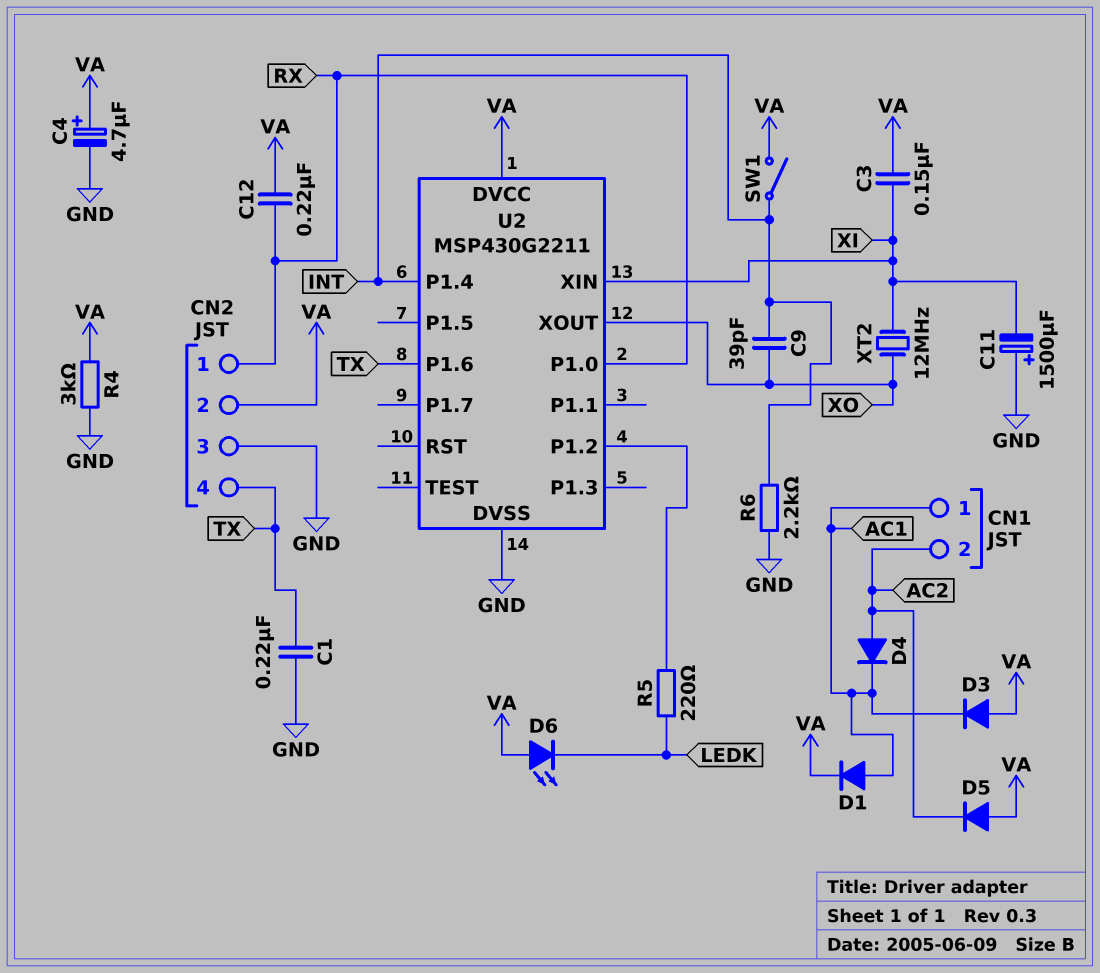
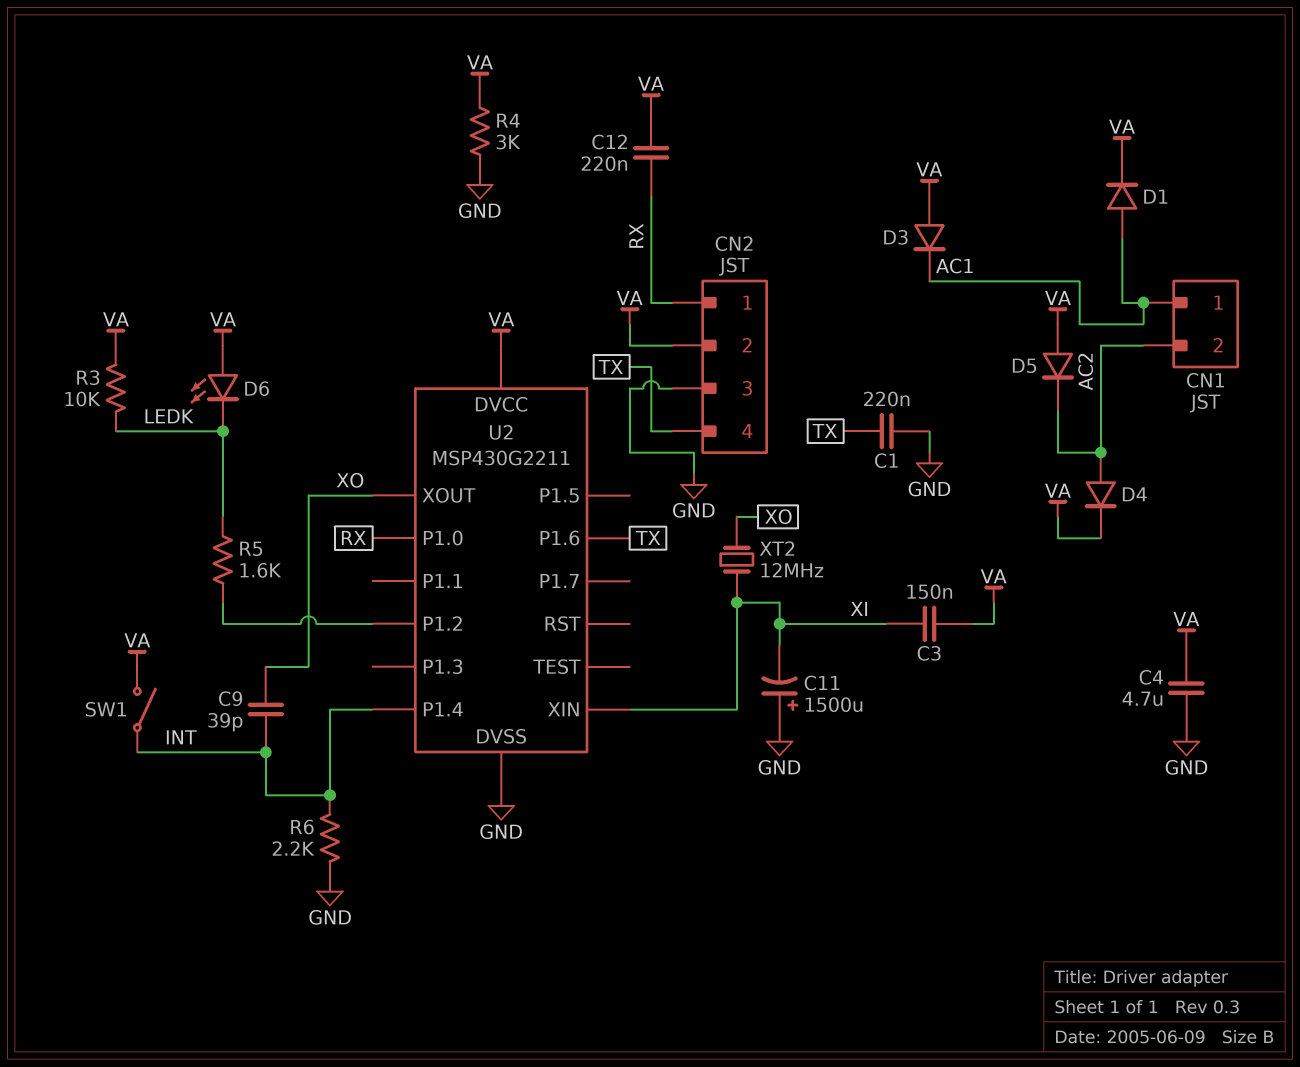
C4: 4.7uF (plus VA, minus GND) -> 4.7uF (GND, VA)
D4: diode (A AC2, K AC1) -> diode (A AC2, K VA)
R3: none -> 10k (LEDK, VA)
R5: 220 (LEDK, U2/P1.2) -> 1.6k (LEDK, U2/P1.2)

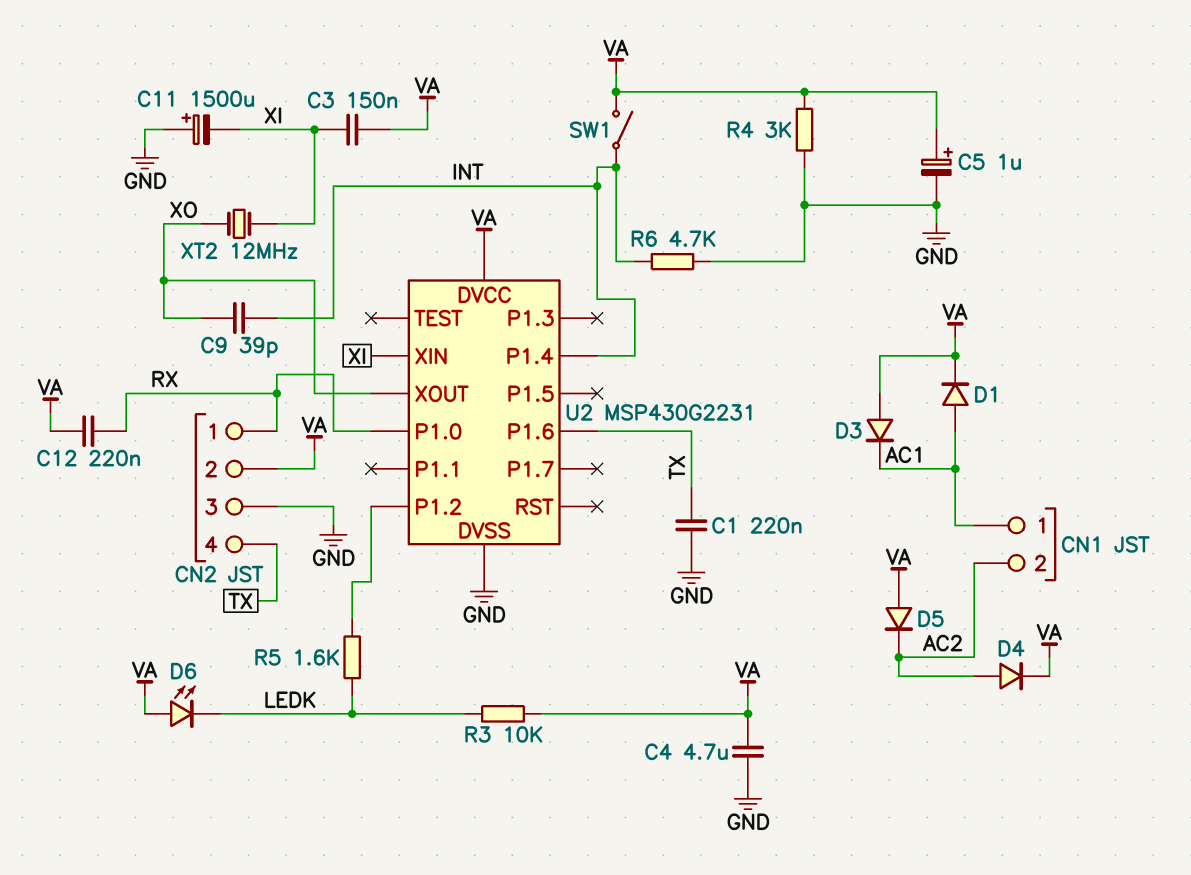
C5: none -> 1uF (plus VA, minus GND)
R6: 2.2k (GND, INT) -> 4.7k (GND, INT)
U2: MSP430G2211 -> MSP430G2231

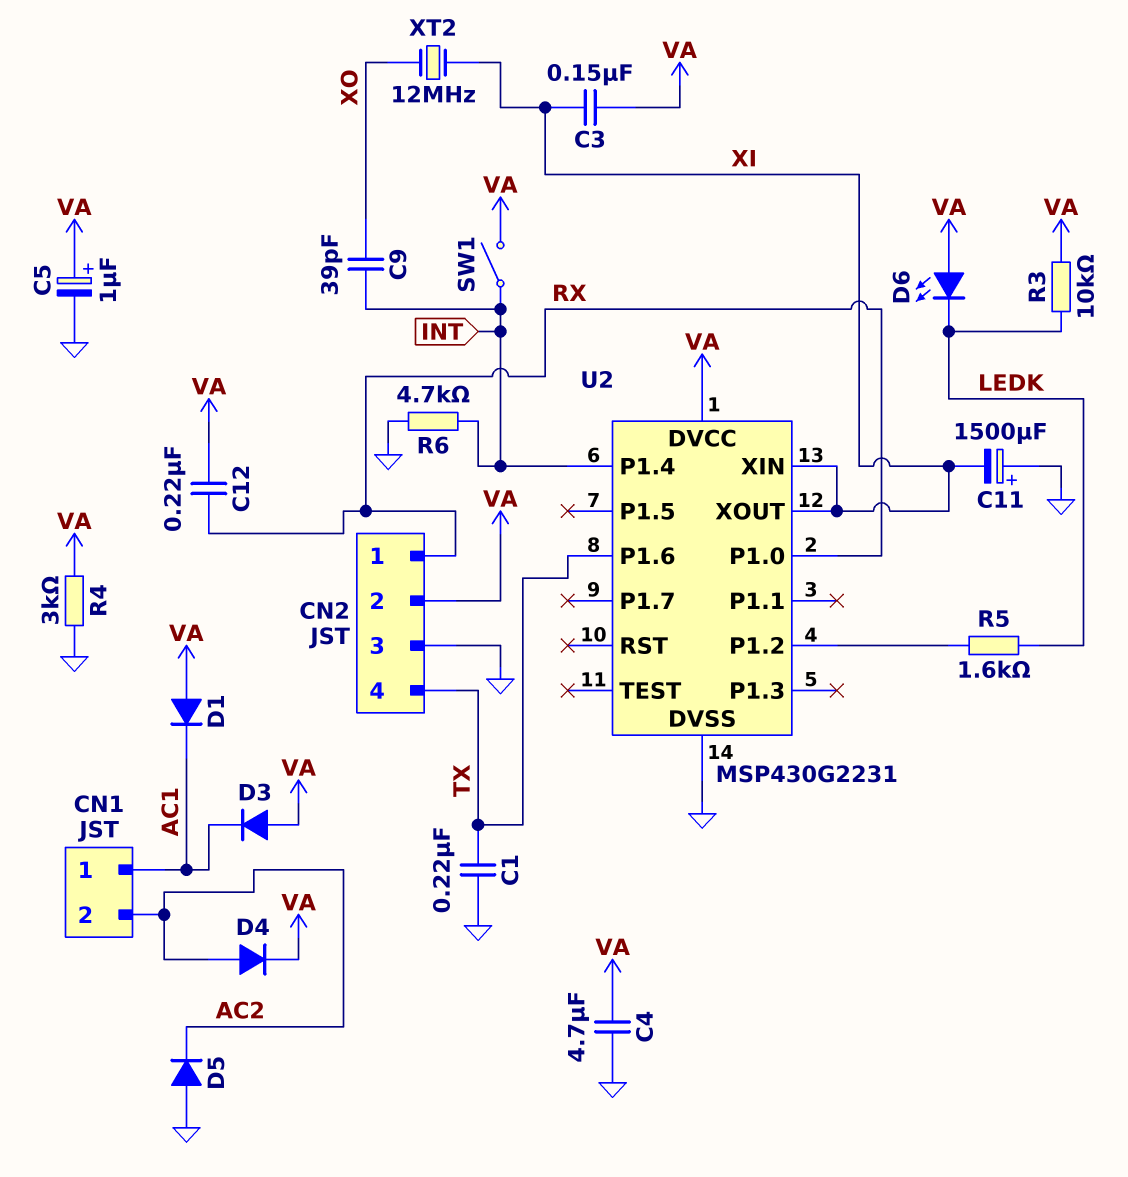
D1: diode (A AC1, K VA) -> diode (A VA, K AC1)
D5: diode (A VA, K AC2) -> diode (A GND, K AC2)
U2 pin XOUT: XO -> XI

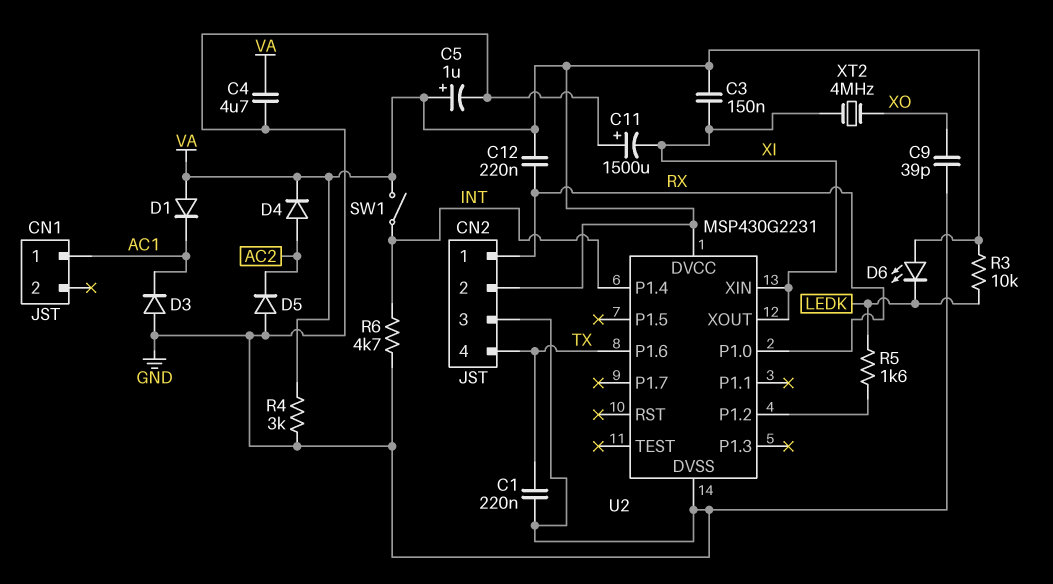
C9: 39pF (INT, XO) -> 39pF (GND, XO)
CN1 pin 2: AC2 -> none
D3: diode (A VA, K AC1) -> diode (A GND, K AC1)
XT2: 12MHz (XI, XO) -> 4MHz (XI, XO)

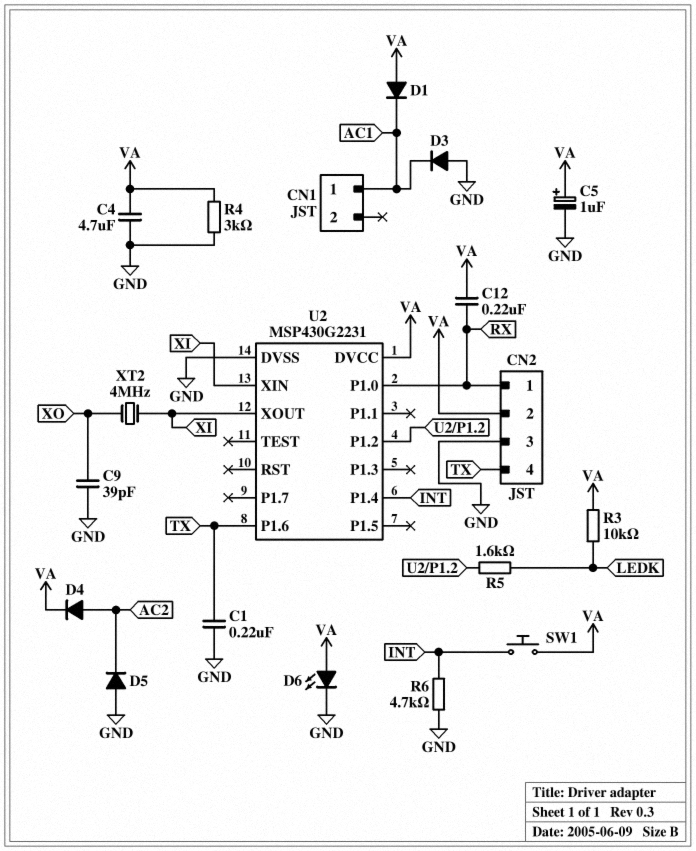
C3: 150nF (VA, XI) -> none
C11: 1500uF (plus GND, minus XI) -> none
D6: LED (A VA, K LEDK) -> LED (A VA, K GND)
SW1: switch (INT, VA) -> button (INT, VA)

